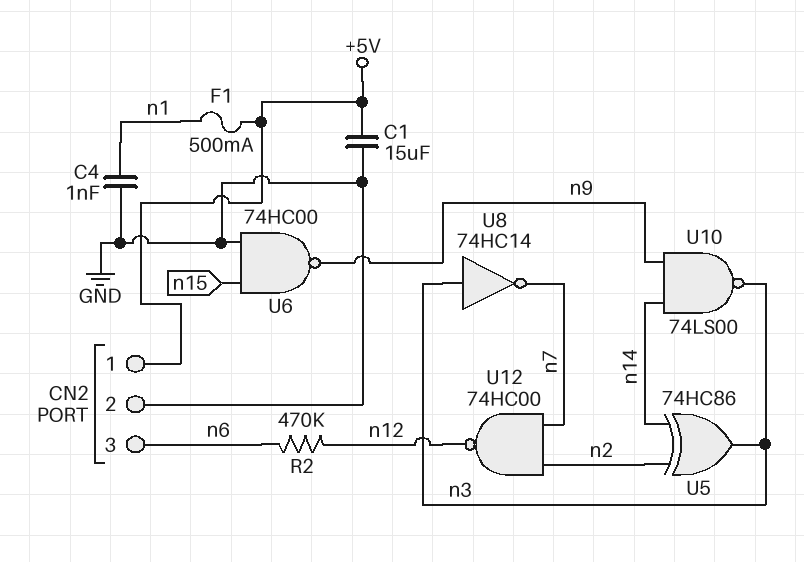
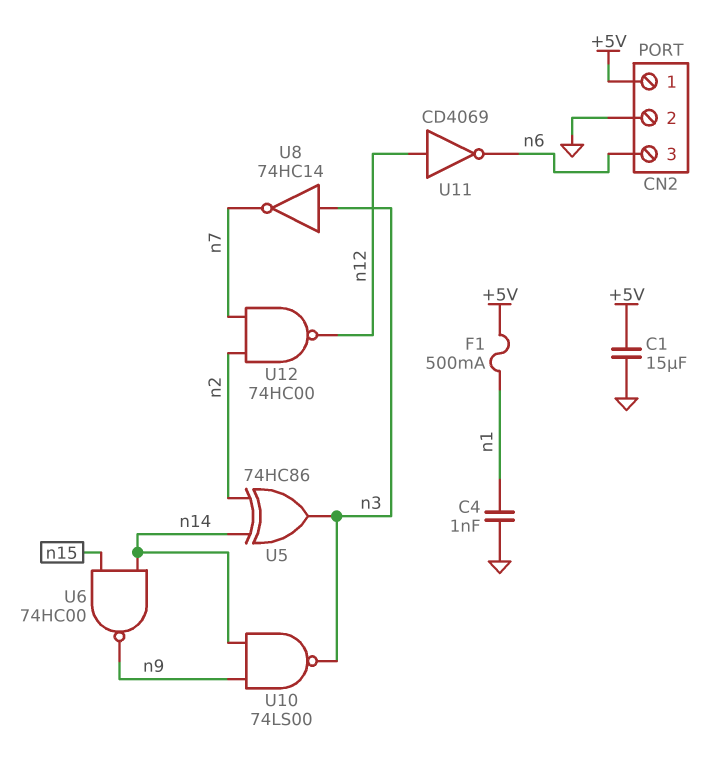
R2: 470k (n6, n12) -> none
U6: NAND 74HC00 (in GND, in n15, out n9) -> NAND 74HC00 (in n14, in n15, out n9)
U11: none -> NOT CD4069 (in n12, out n6)

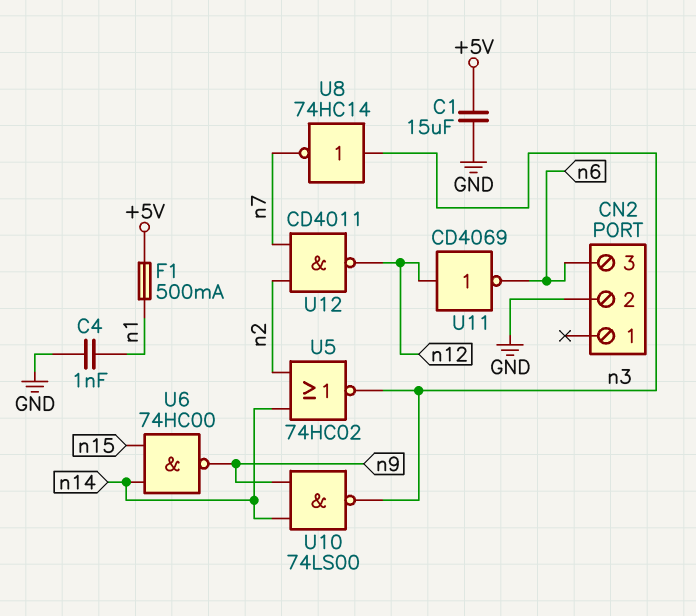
CN2 pin 1: +5V -> none
U5: XOR 74HC86 (in n2, in n14, out n3) -> NOR 74HC02 (in n2, in n14, out n3)
U12: NAND 74HC00 (in n2, in n7, out n12) -> NAND CD4011 (in n2, in n7, out n12)

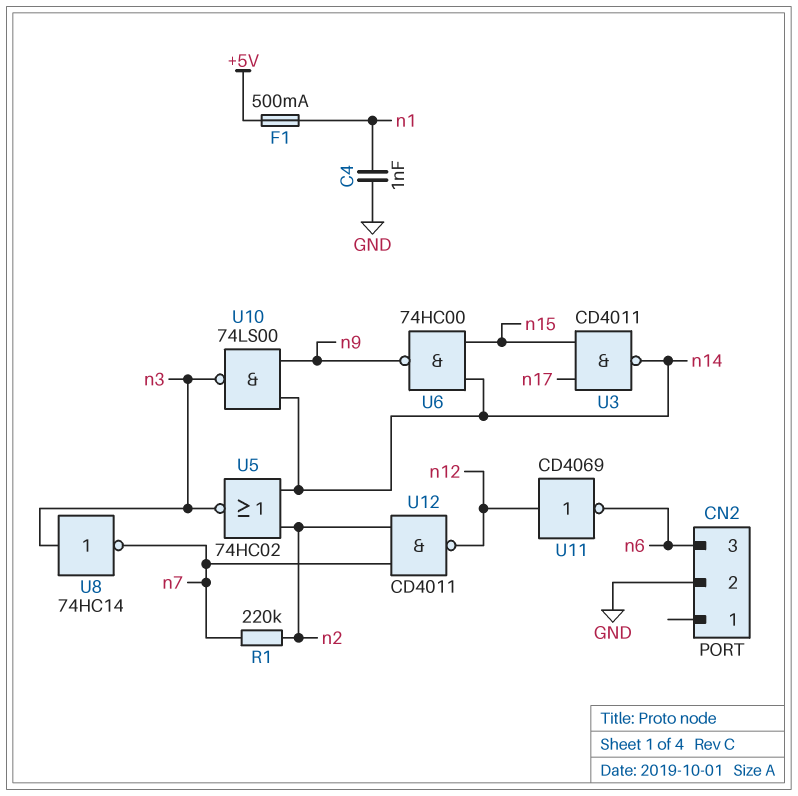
C1: 15uF (+5V, GND) -> none
R1: none -> 220k (n2, n7)
U3: none -> NAND CD4011 (in n15, in n17, out n14)

